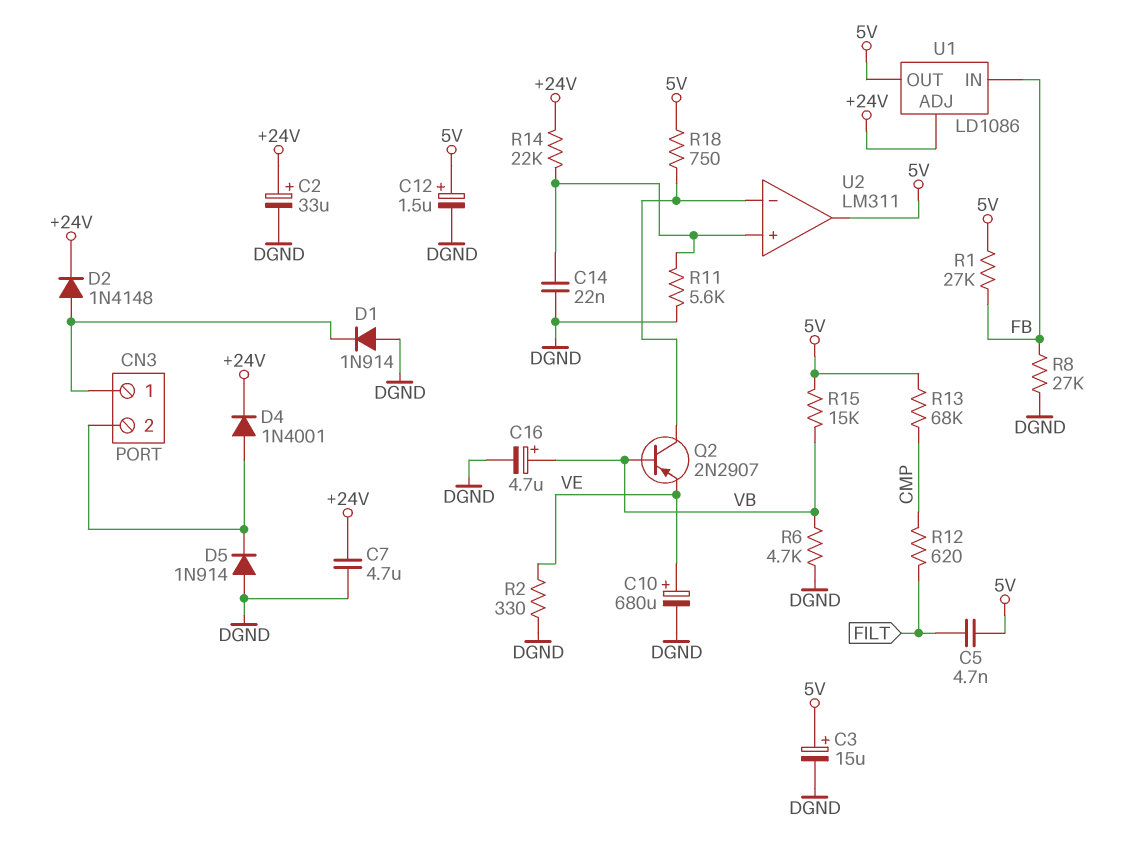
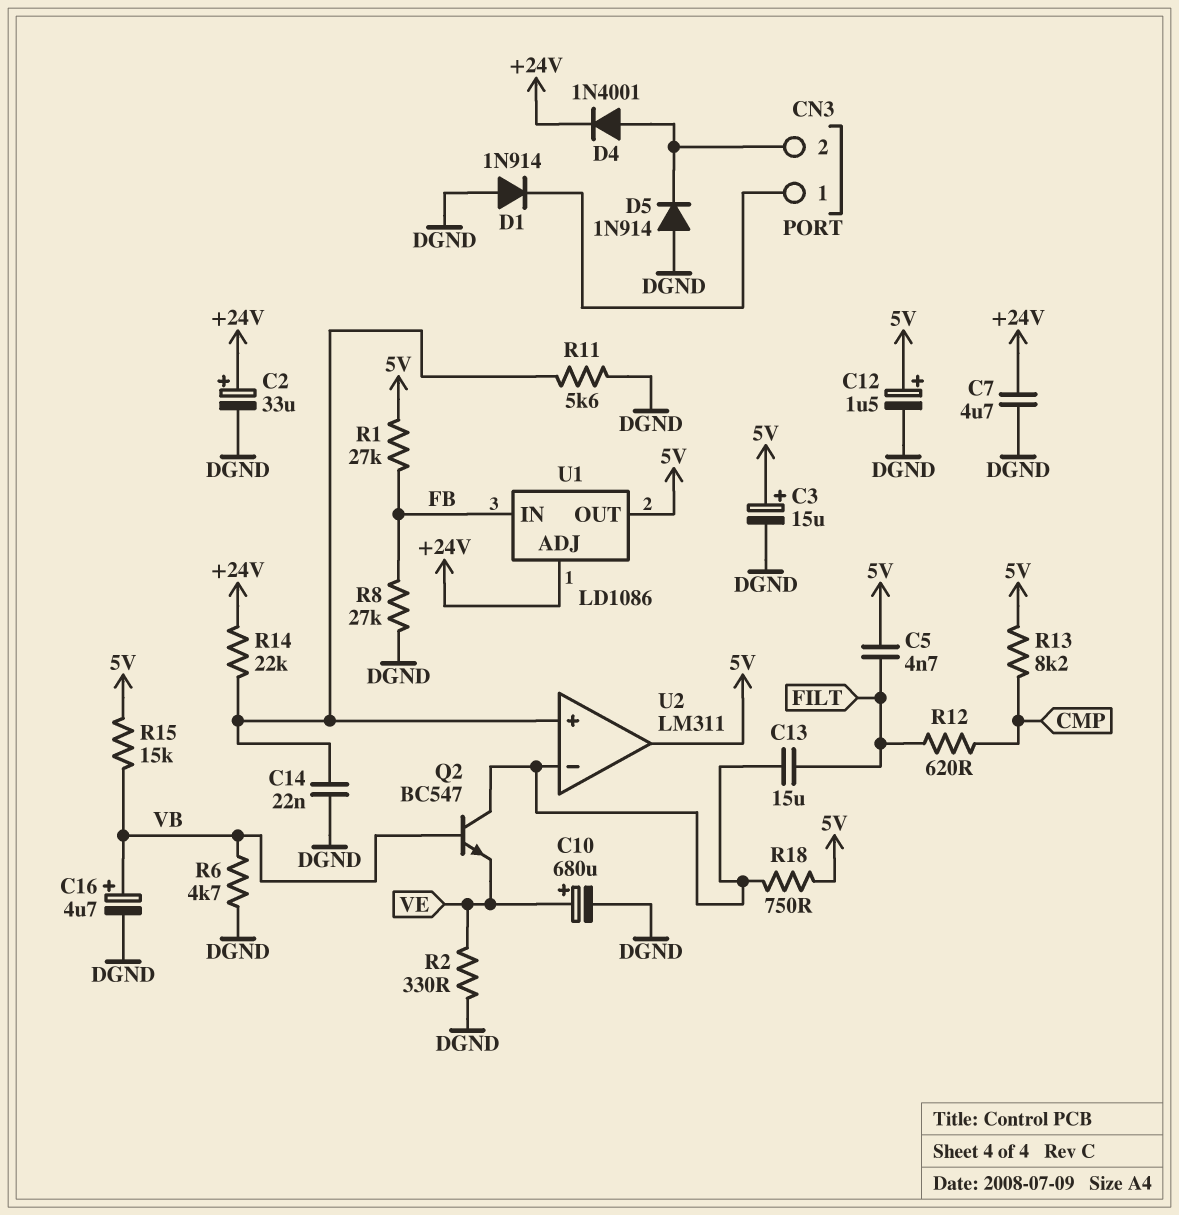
C13: none -> 15uF (FILT, U2/in-)
D2: diode 1N4148 (A CN3/1, K +24V) -> none
Q2: PNP 2N2907 (B VB, C U2/in-, E VE) -> NPN BC547 (B VB, C U2/in-, E VE)
R13: 68k (5V, CMP) -> 8.2k (5V, CMP)

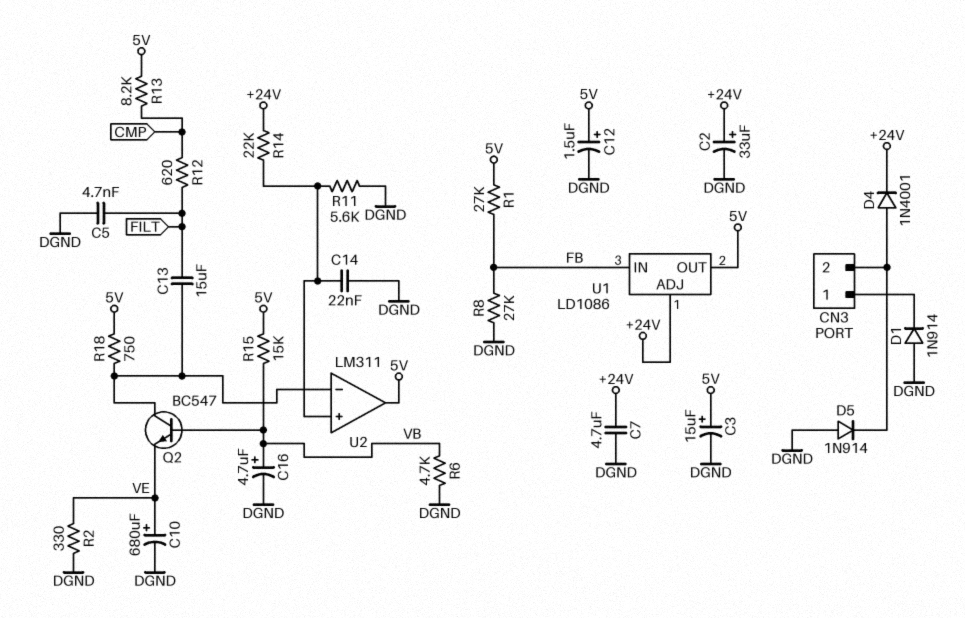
C5: 4.7nF (5V, FILT) -> 4.7nF (DGND, FILT)

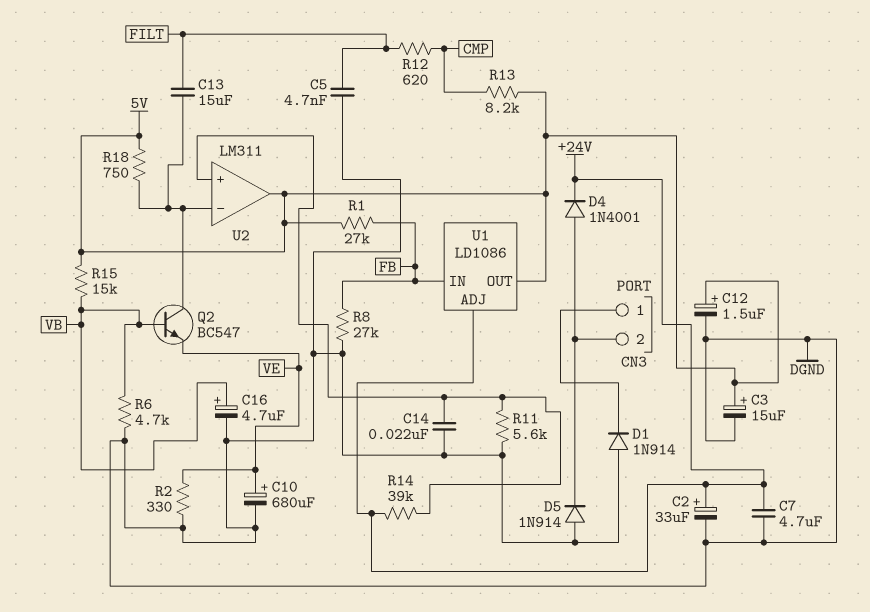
R14: 22k (+24V, U2/in+) -> 39k (+24V, U2/in+)

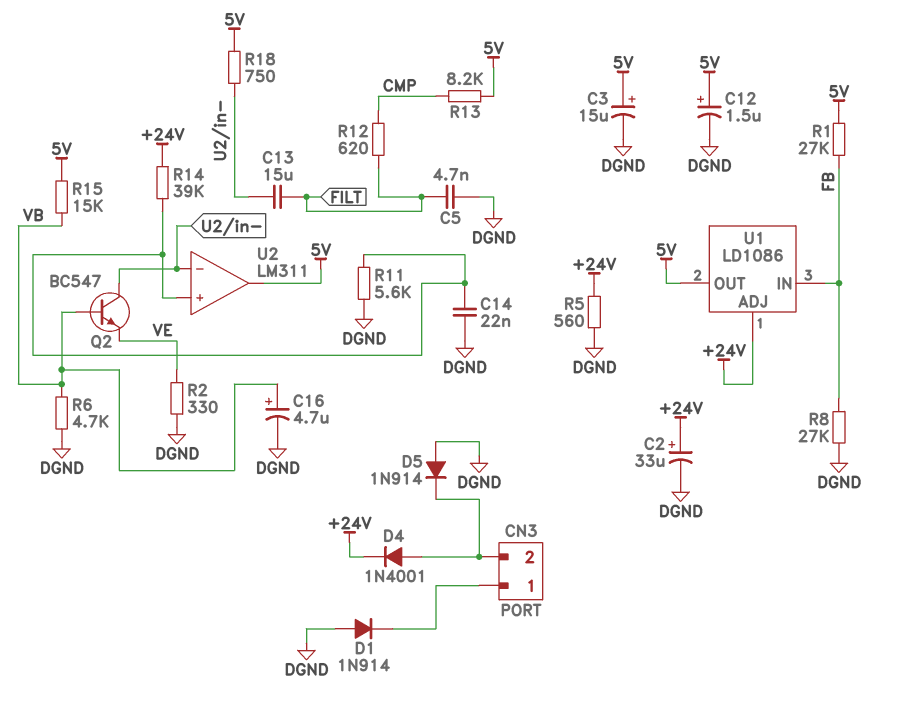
C7: 4.7uF (+24V, DGND) -> none
C10: 680uF (plus VE, minus DGND) -> none
R5: none -> 560 (+24V, DGND)

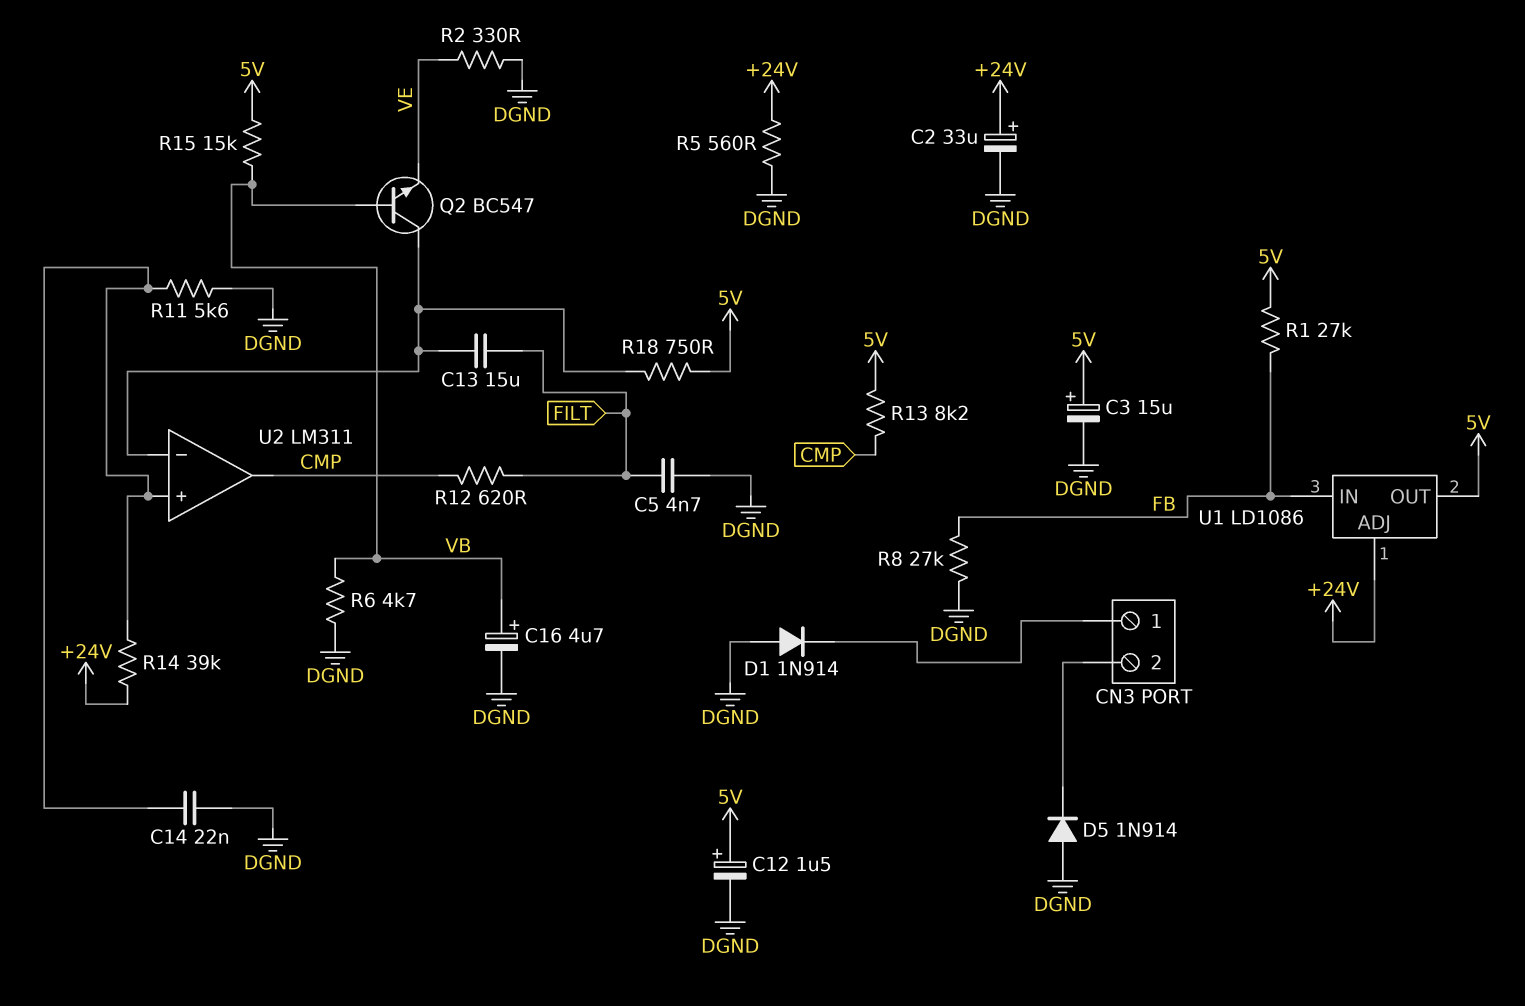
D4: diode 1N4001 (A CN3/2, K +24V) -> none
U2 pin out: 5V -> CMP

